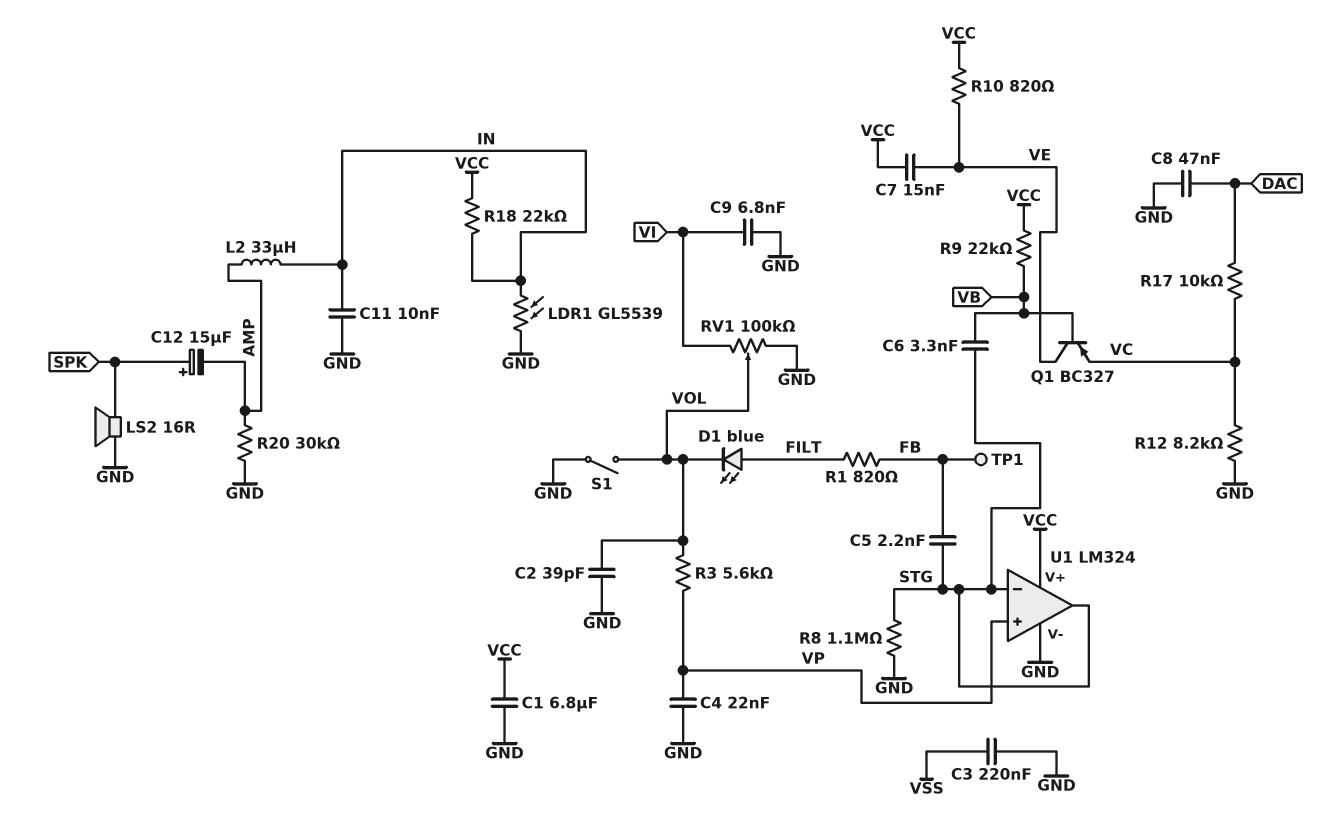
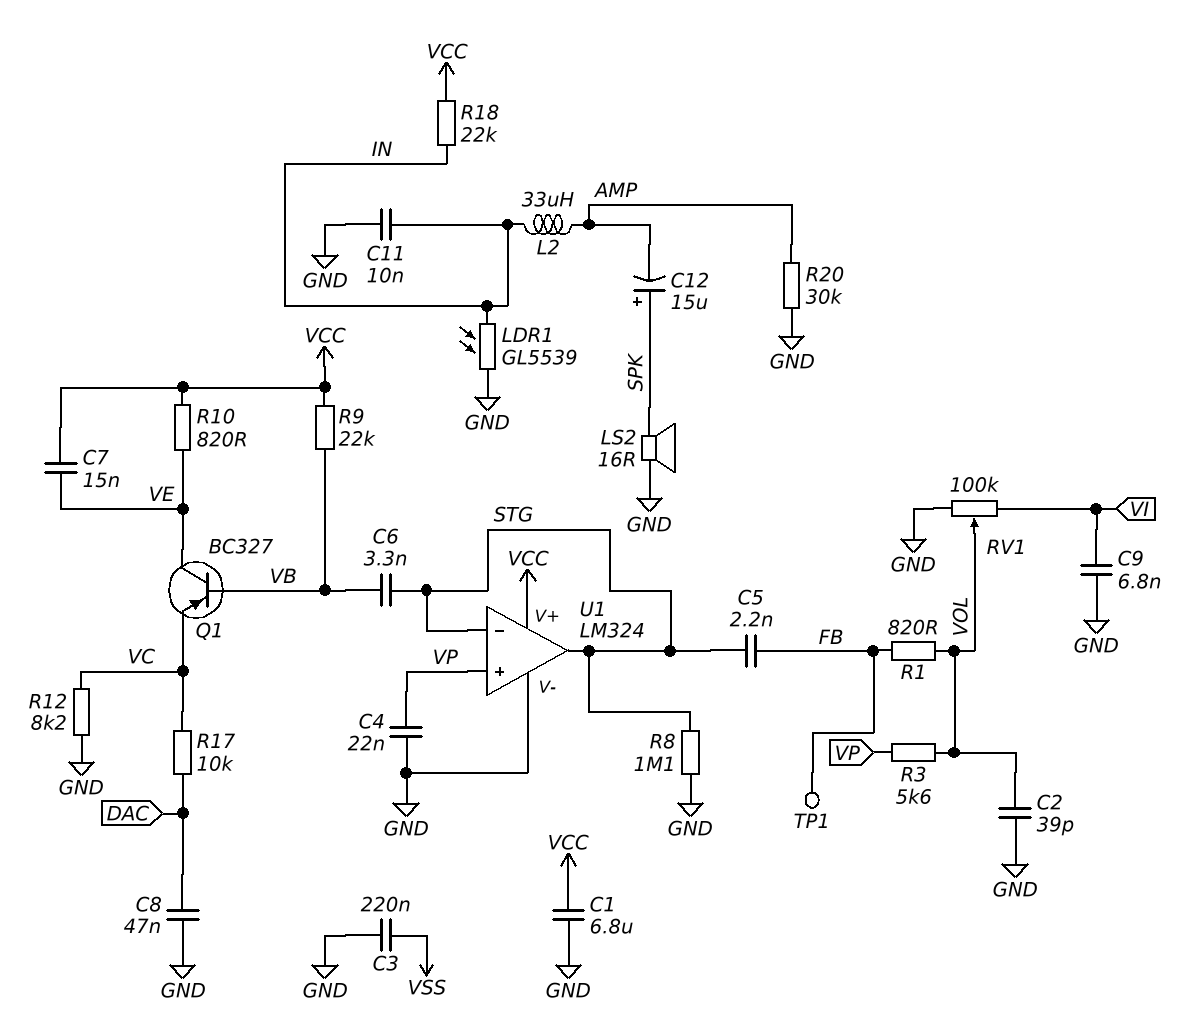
D1: LED blue (A FILT, K VOL) -> none
R1: 820 (FB, FILT) -> 820 (FB, VOL)
S1: switch (GND, VOL) -> none

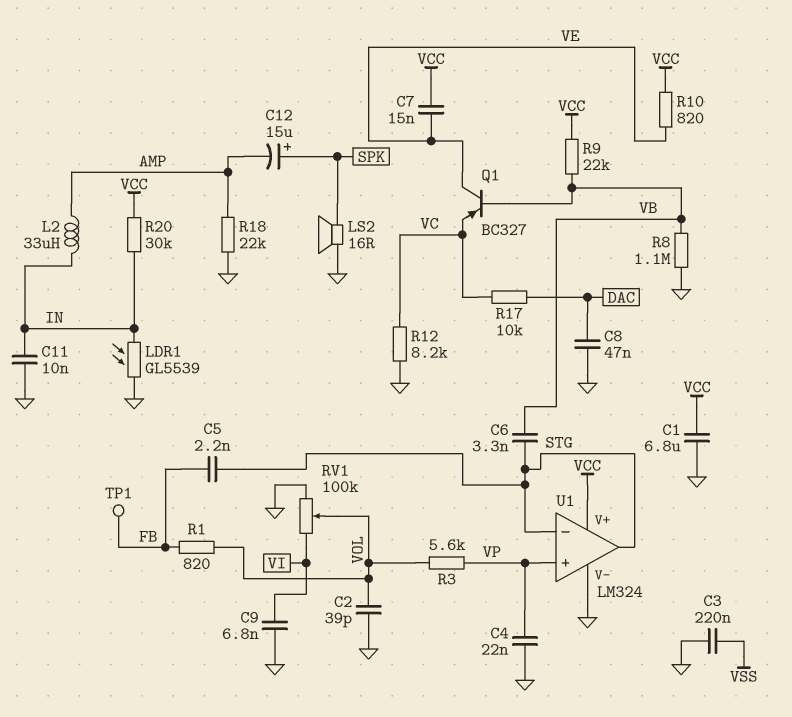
R8: 1.1M (GND, STG) -> 1.1M (GND, VB)
R18: 22k (IN, VCC) -> 22k (AMP, GND)
R20: 30k (AMP, GND) -> 30k (IN, VCC)

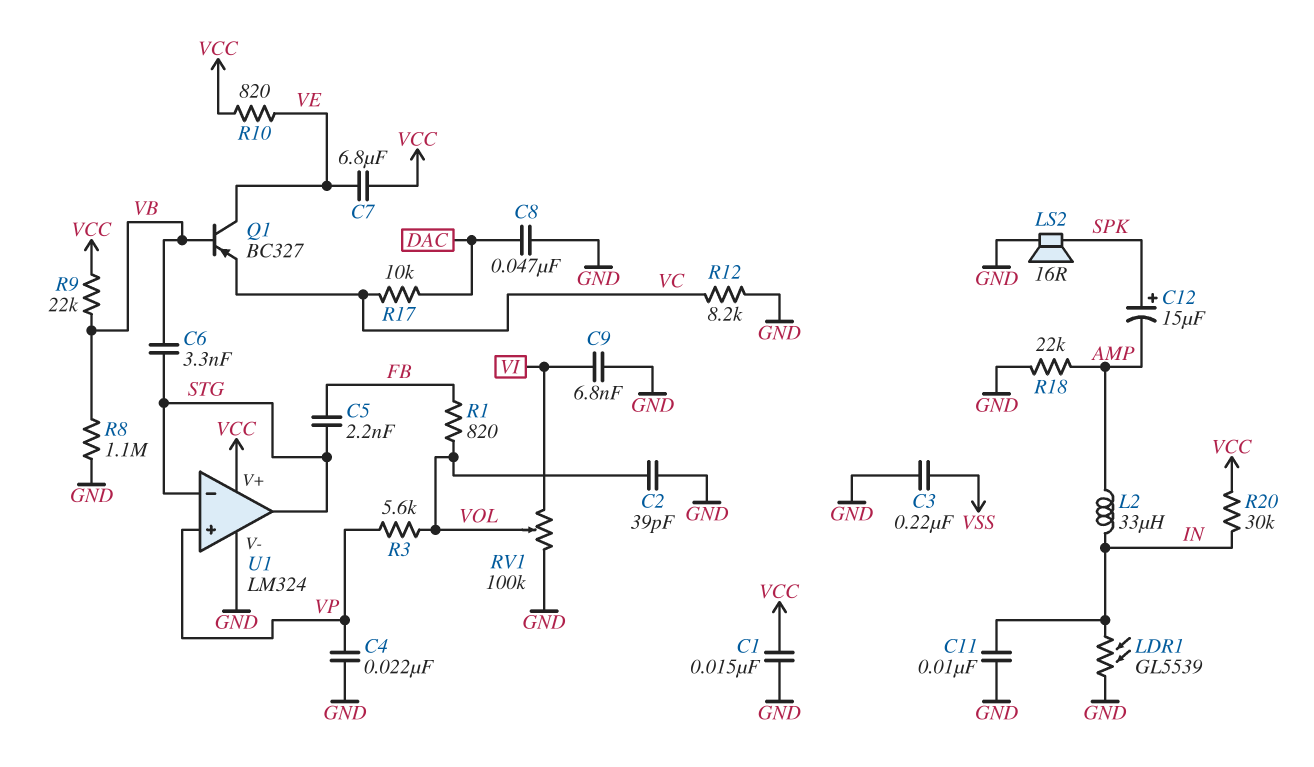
C1: 6.8uF (GND, VCC) -> 15nF (GND, VCC)
C7: 15nF (VCC, VE) -> 6.8uF (VCC, VE)
TP1: test point (FB) -> none

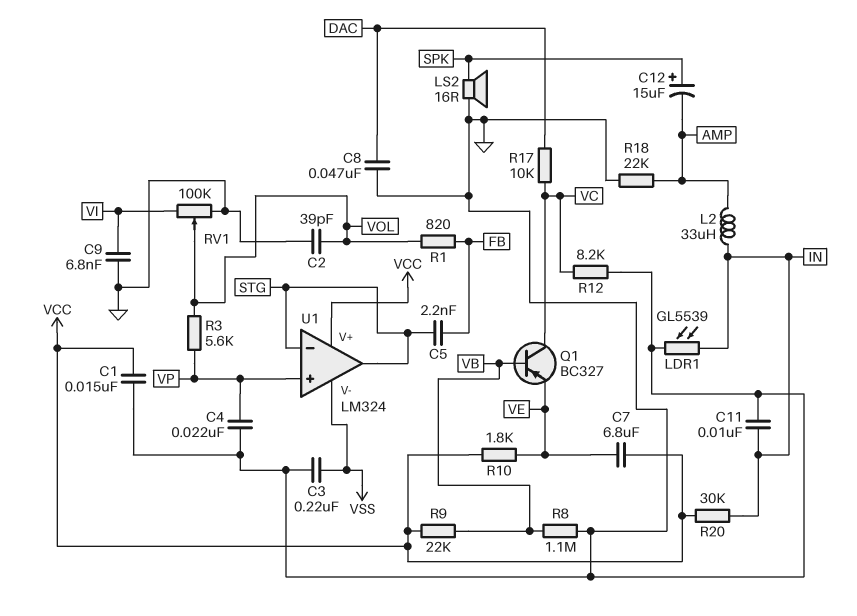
C6: 3.3nF (STG, VB) -> none
Q1: PNP BC327 (B VB, C VE, E VC) -> PNP BC327 (B VB, C VC, E VE)
R10: 820 (VCC, VE) -> 1.8k (VCC, VE)
U1 pin V-: GND -> VSS

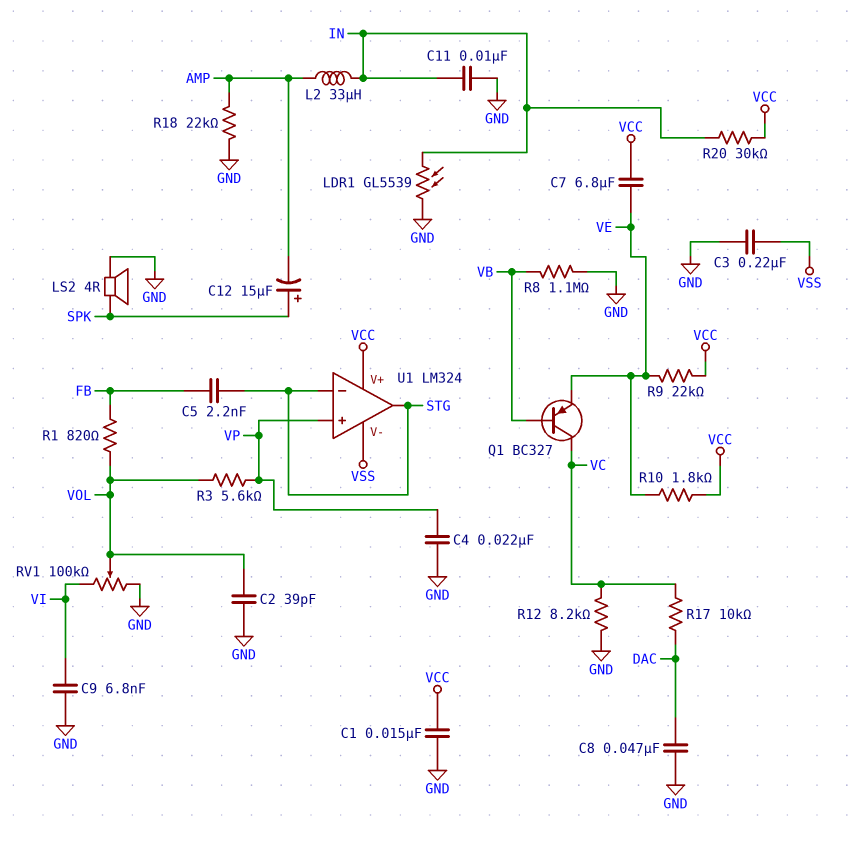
LS2: speaker 16R (GND, SPK) -> speaker 4R (GND, SPK)
R9: 22k (VB, VCC) -> 22k (VCC, VE)

